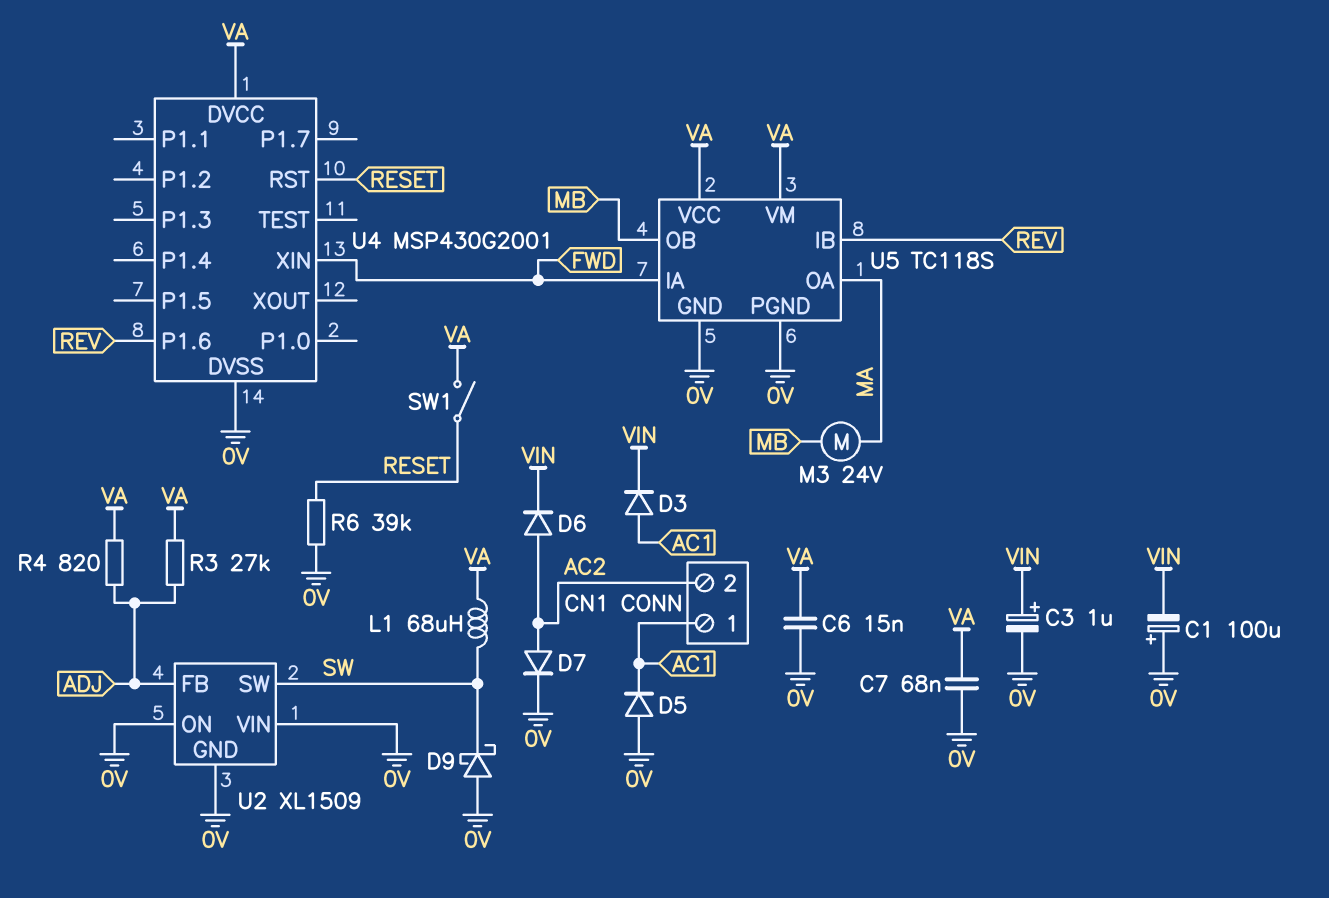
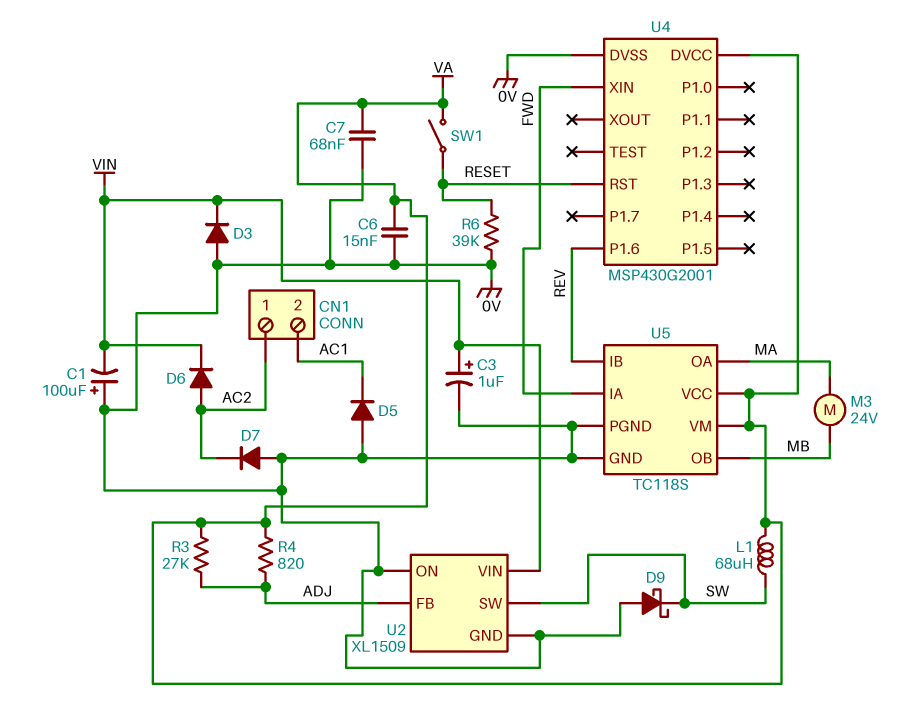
CN1 pin 1: AC1 -> AC2
CN1 pin 2: AC2 -> AC1
D3: diode (A AC1, K VIN) -> diode (A 0V, K VIN)
D7: diode (A AC2, K 0V) -> diode (A 0V, K AC2)
U2 pin VIN: 0V -> VIN

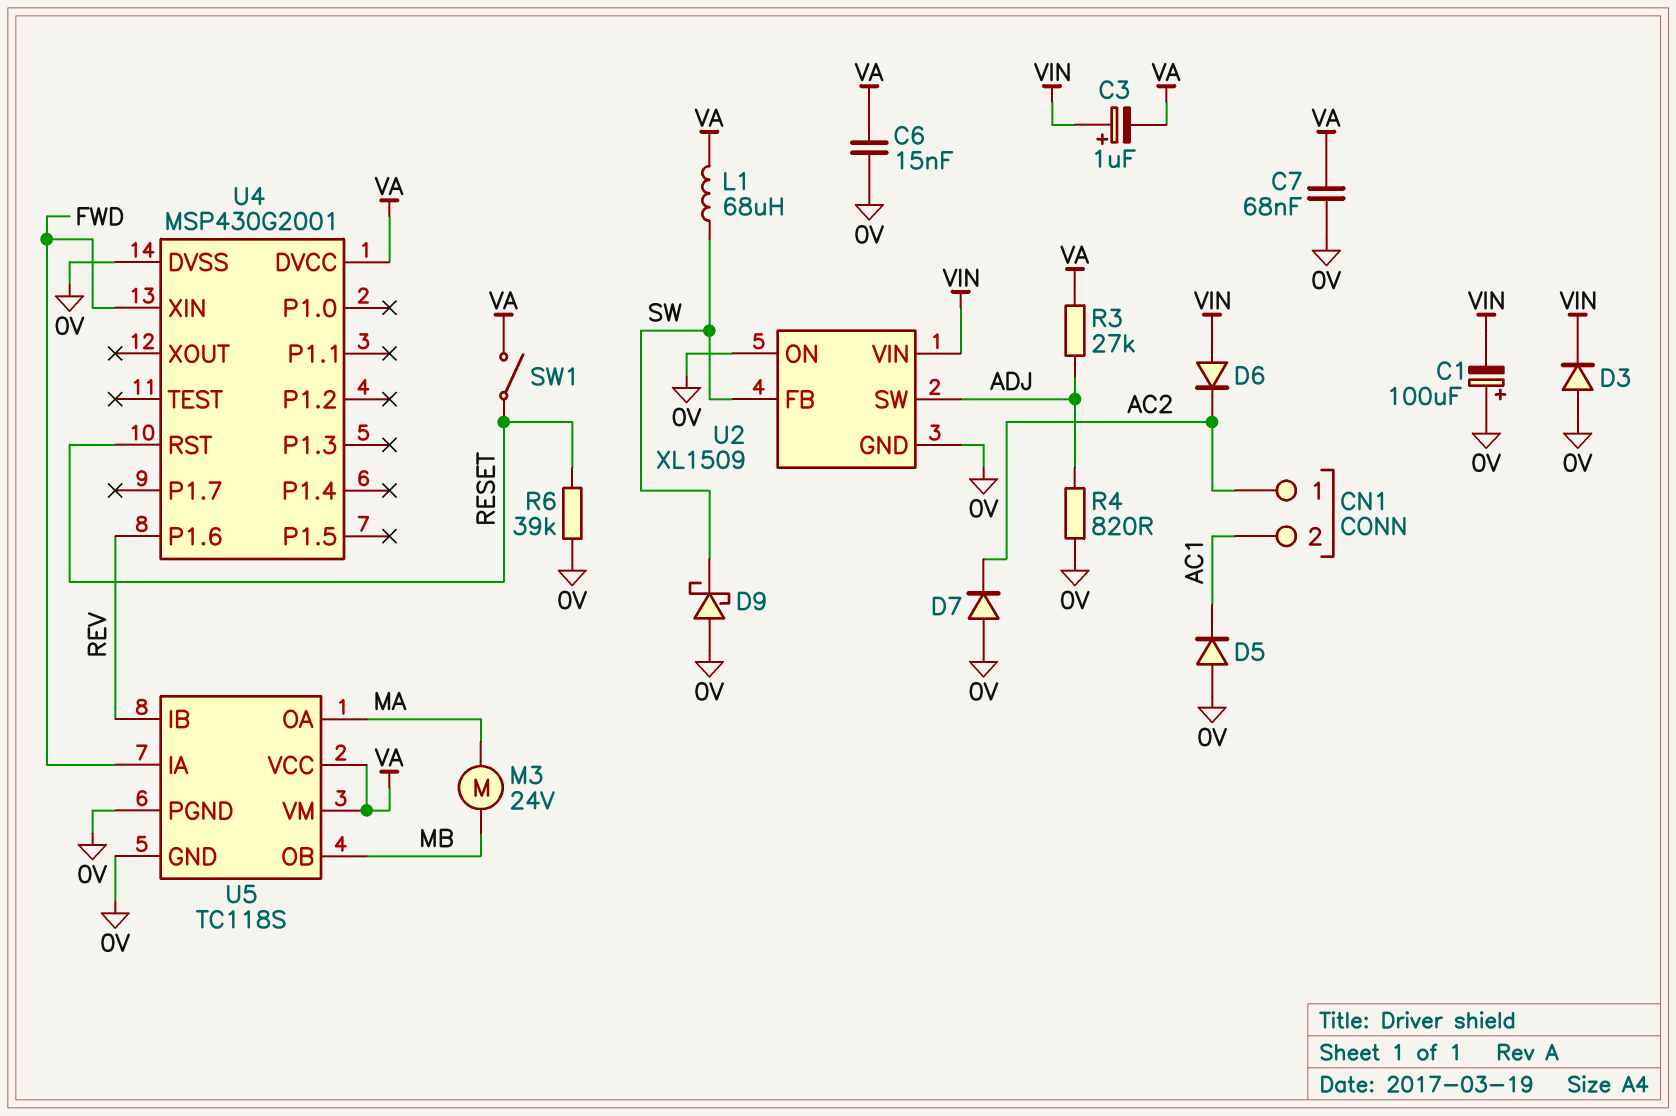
C3: 1uF (plus VIN, minus 0V) -> 1uF (plus VIN, minus VA)
D6: diode (A AC2, K VIN) -> diode (A VIN, K AC2)
R4: 820 (ADJ, VA) -> 820 (0V, ADJ)
U2 pin FB: ADJ -> SW
U2 pin SW: SW -> ADJ

